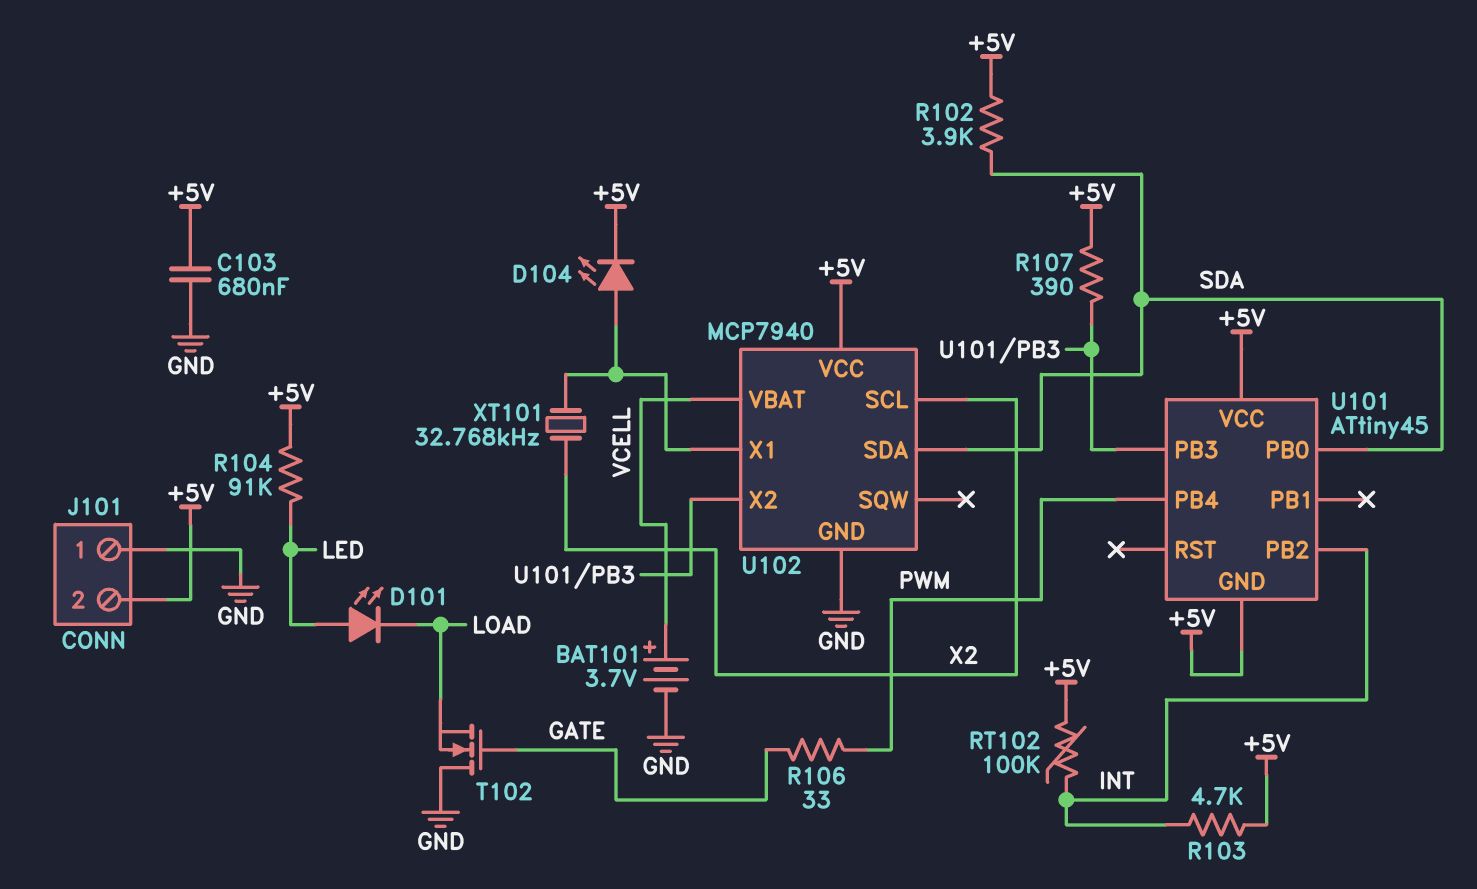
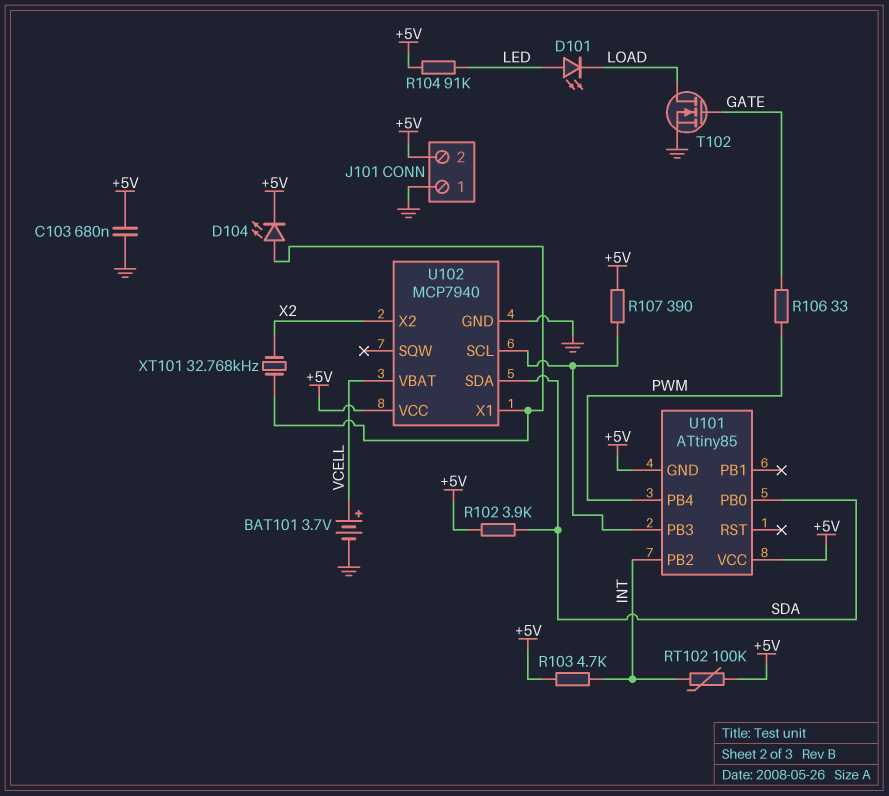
T102: NMOS (G GATE, D GND, S LOAD) -> NMOS (G GATE, D LOAD, S GND)
U101: ATtiny45 -> ATtiny85
U102 pin SCL: X2 -> U101/PB3
U102 pin X2: U101/PB3 -> X2

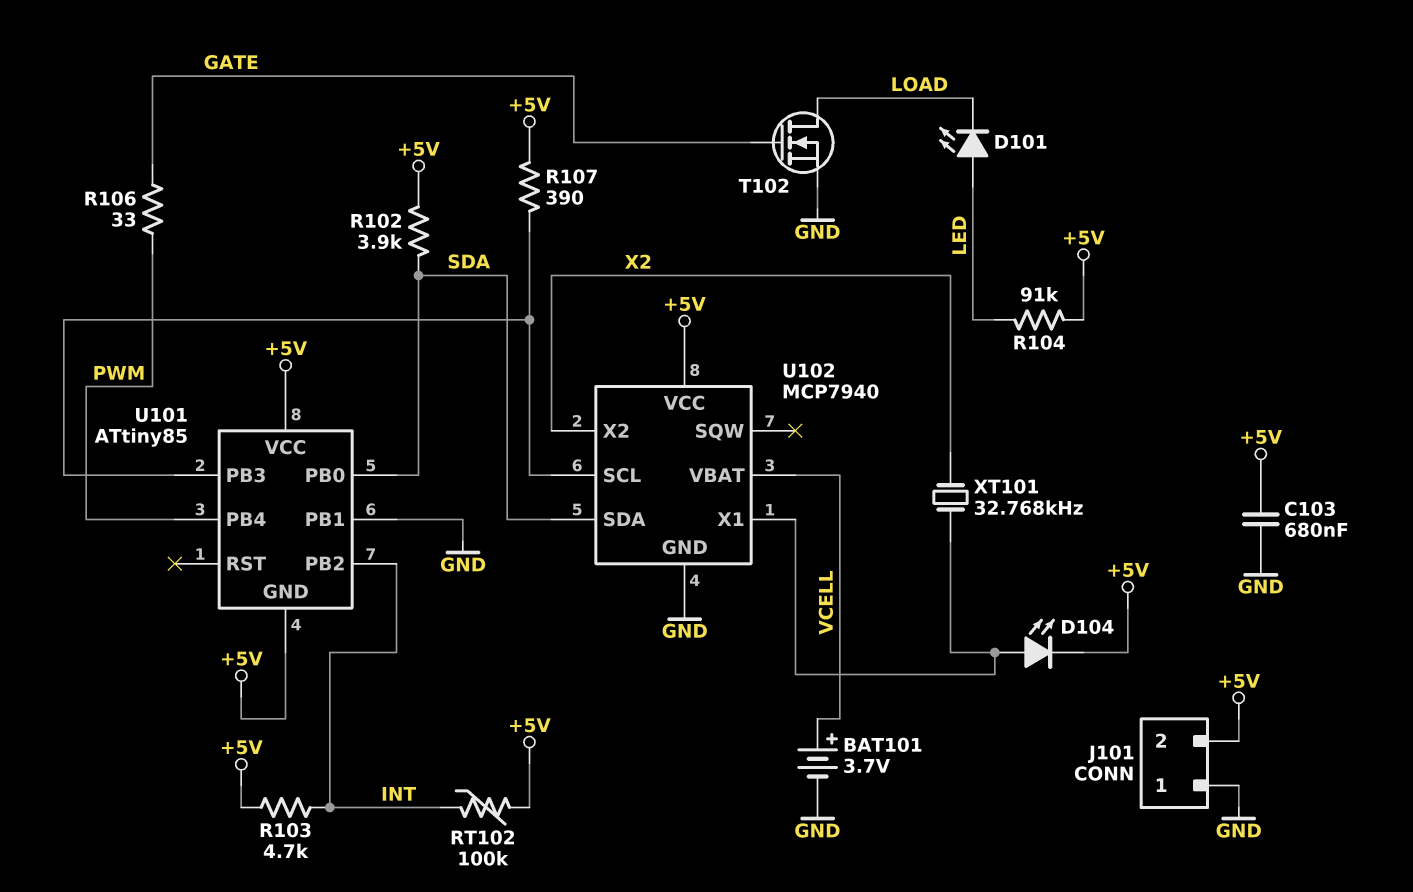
U101 pin PB1: none -> GND

